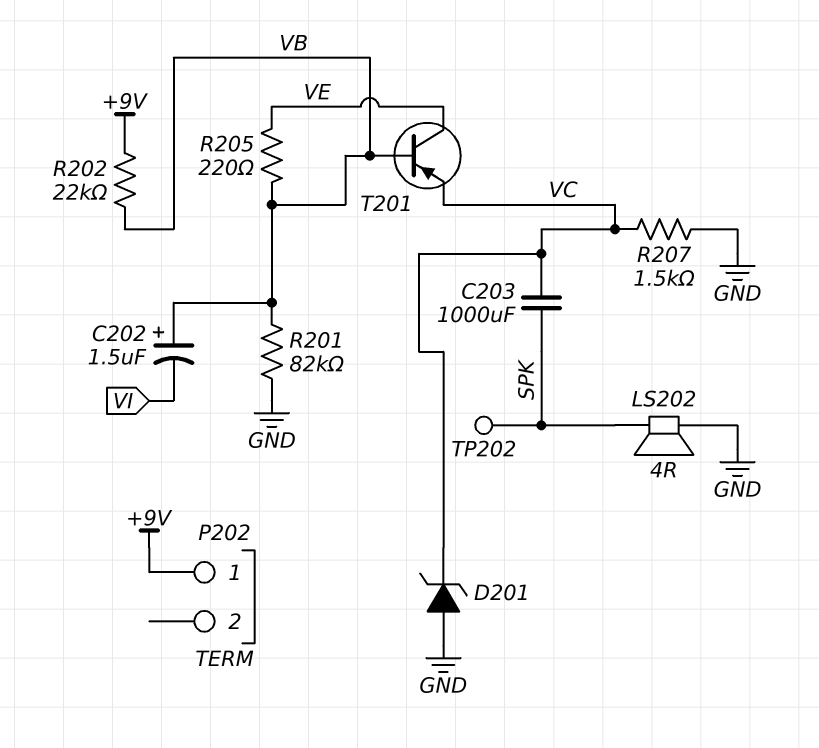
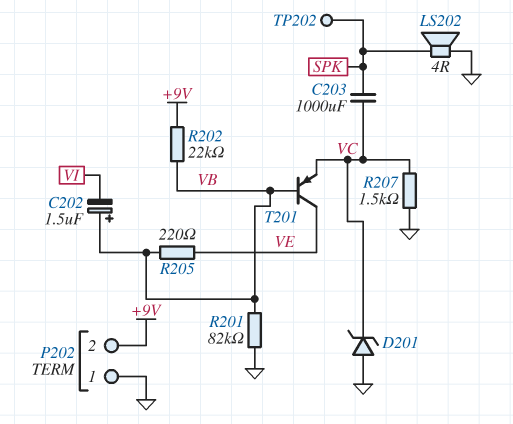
P202 pin 1: +9V -> GND
P202 pin 2: none -> +9V

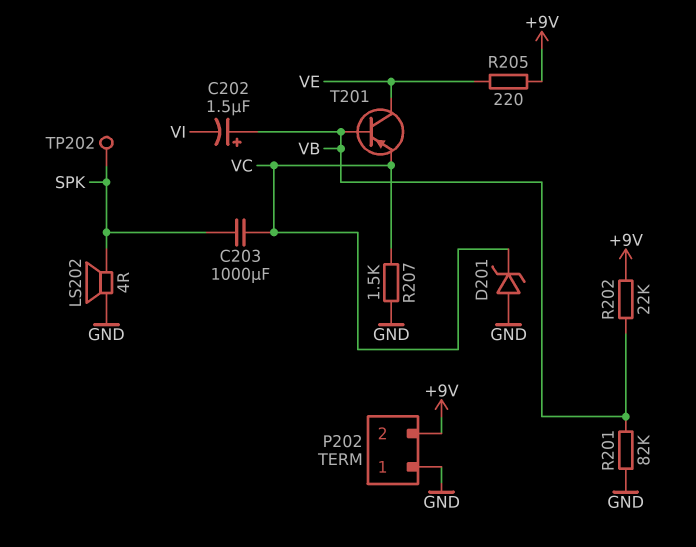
R205: 220 (VB, VE) -> 220 (+9V, VE)

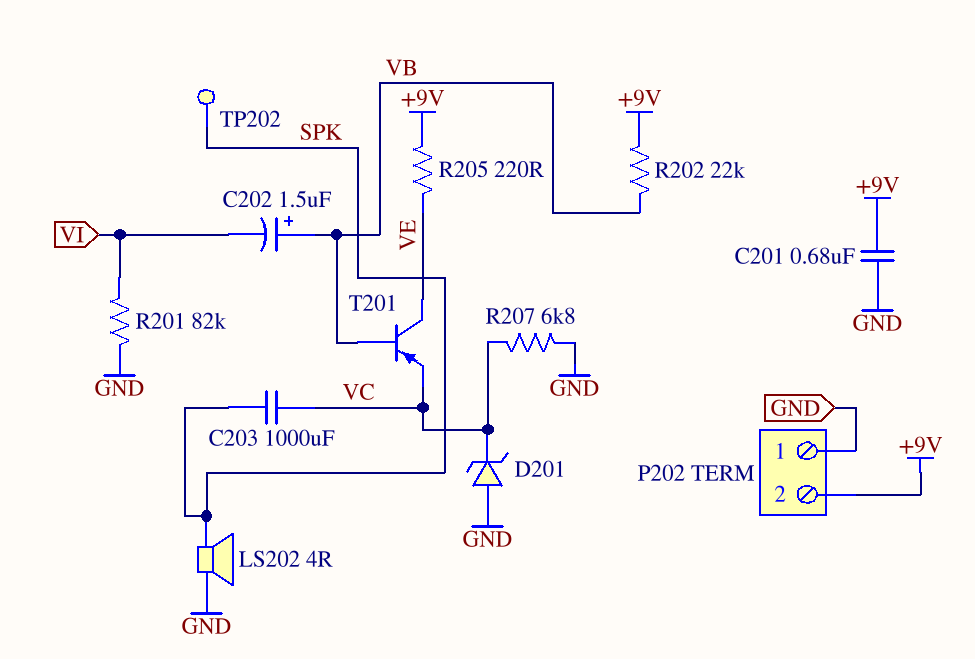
C201: none -> 680nF (+9V, GND)
R201: 82k (GND, VB) -> 82k (GND, VI)
R207: 1.5k (GND, VC) -> 6.8k (GND, VC)

